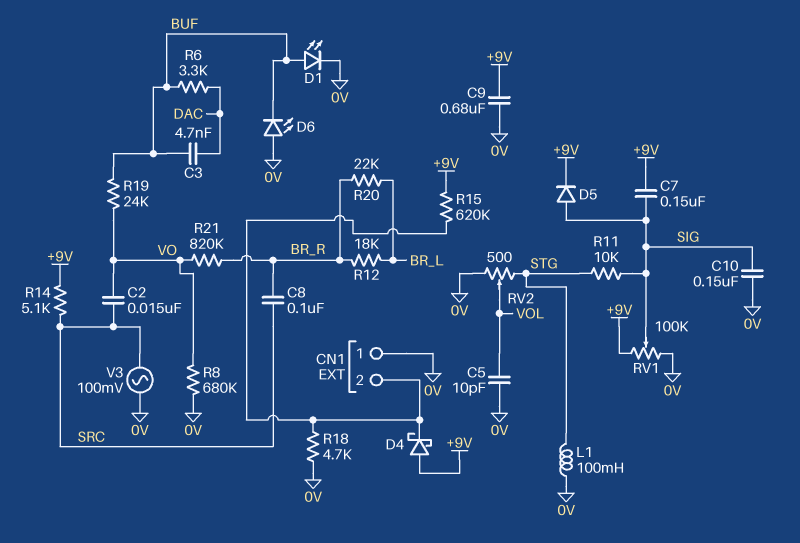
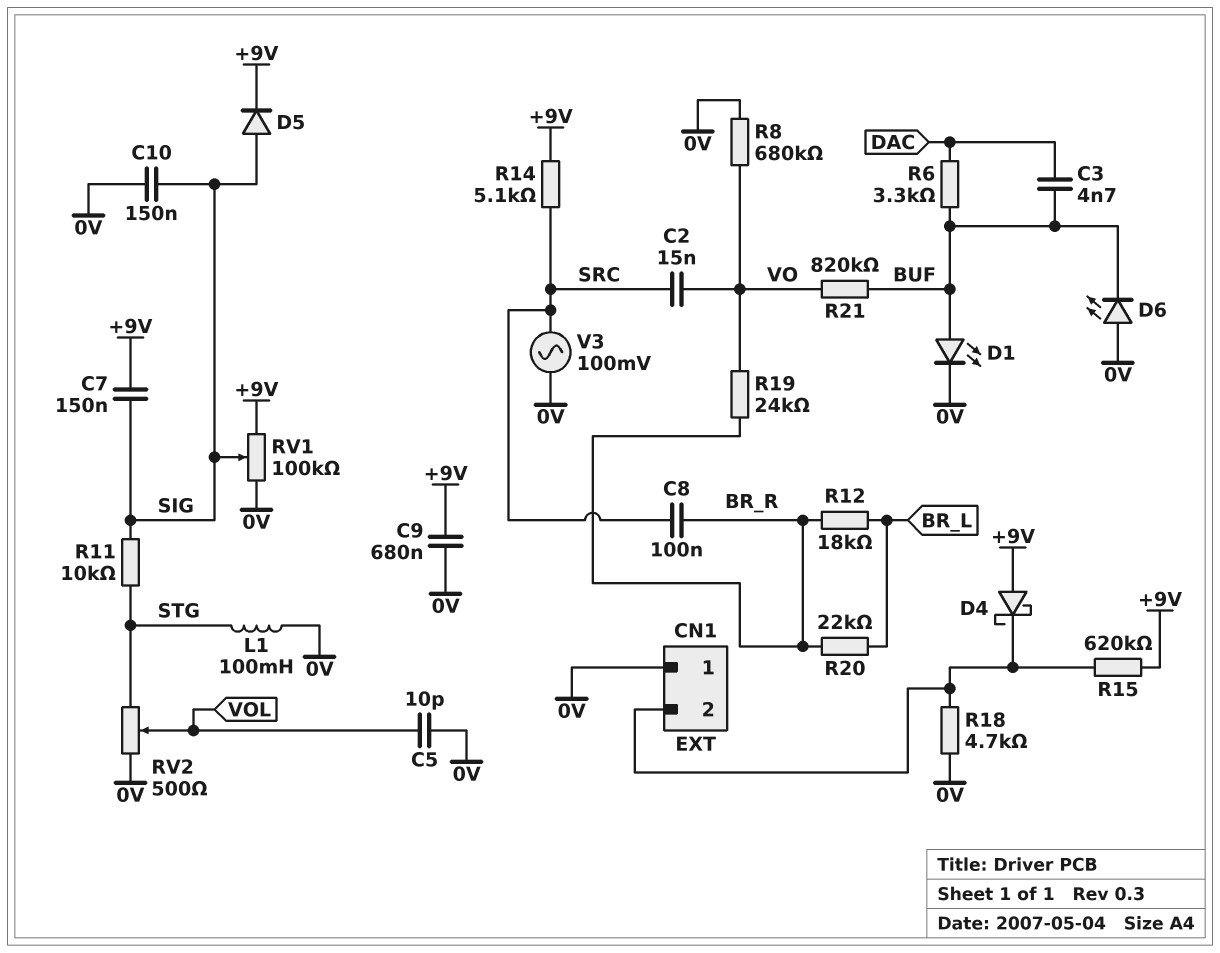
R19: 24k (BUF, VO) -> 24k (BR_R, VO)
R21: 820k (BR_R, VO) -> 820k (BUF, VO)

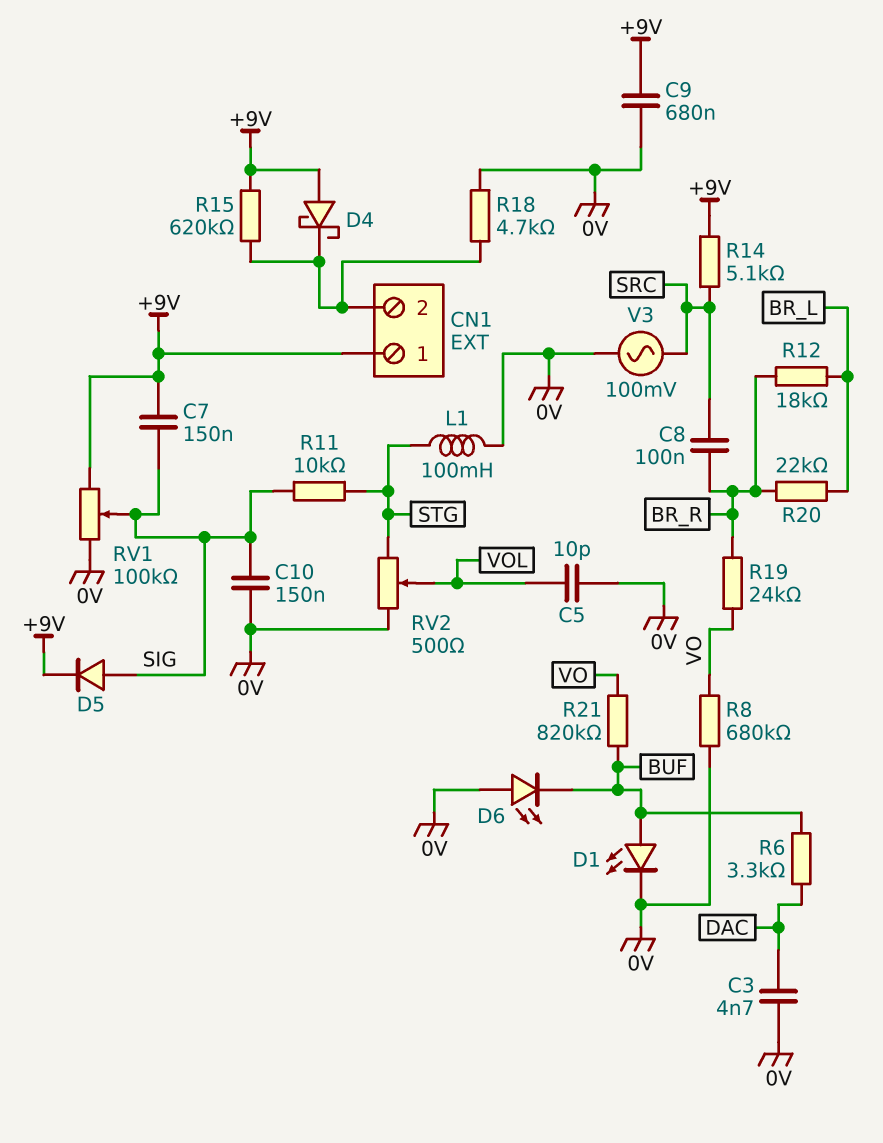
C2: 15nF (SRC, VO) -> none
C3: 4.7nF (BUF, DAC) -> 4.7nF (0V, DAC)
CN1 pin 1: 0V -> +9V

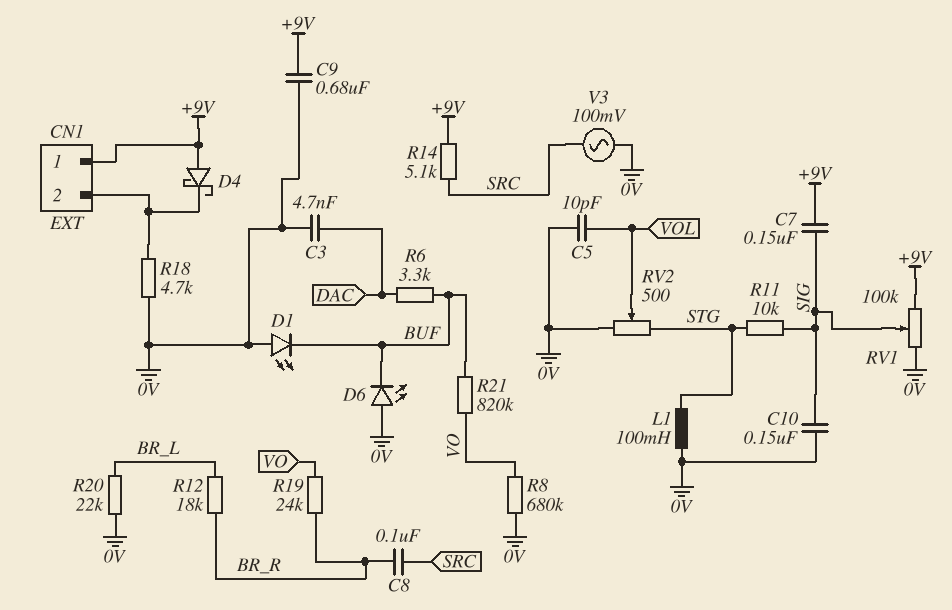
D1: LED (A BUF, K 0V) -> LED (A 0V, K BUF)
D5: diode (A SIG, K +9V) -> none
R15: 620k (+9V, CN1/2) -> none
R20: 22k (BR_L, BR_R) -> 22k (0V, BR_L)

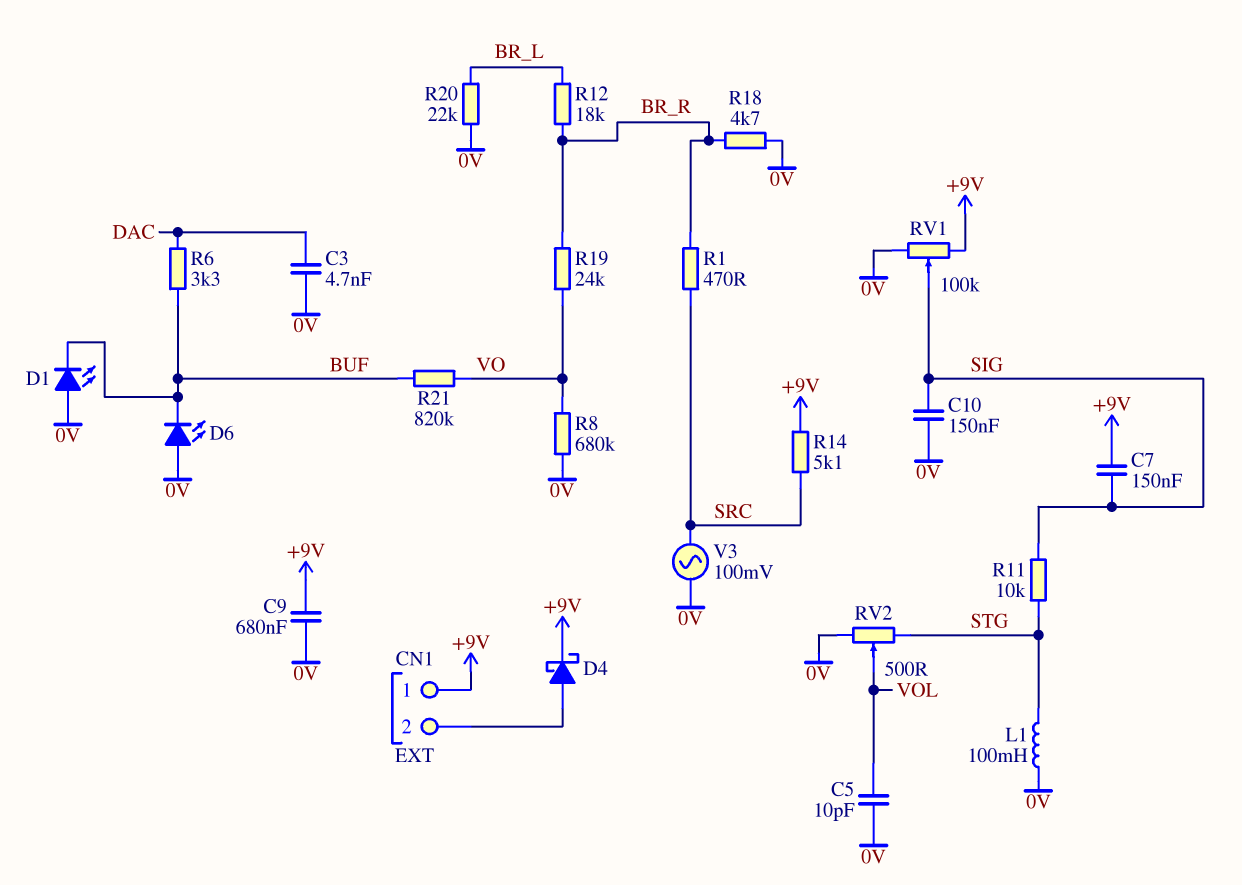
C8: 100nF (BR_R, SRC) -> none
D4: schottky (A +9V, K CN1/2) -> schottky (A CN1/2, K +9V)
R1: none -> 470 (BR_R, SRC)
R18: 4.7k (0V, CN1/2) -> 4.7k (0V, BR_R)

